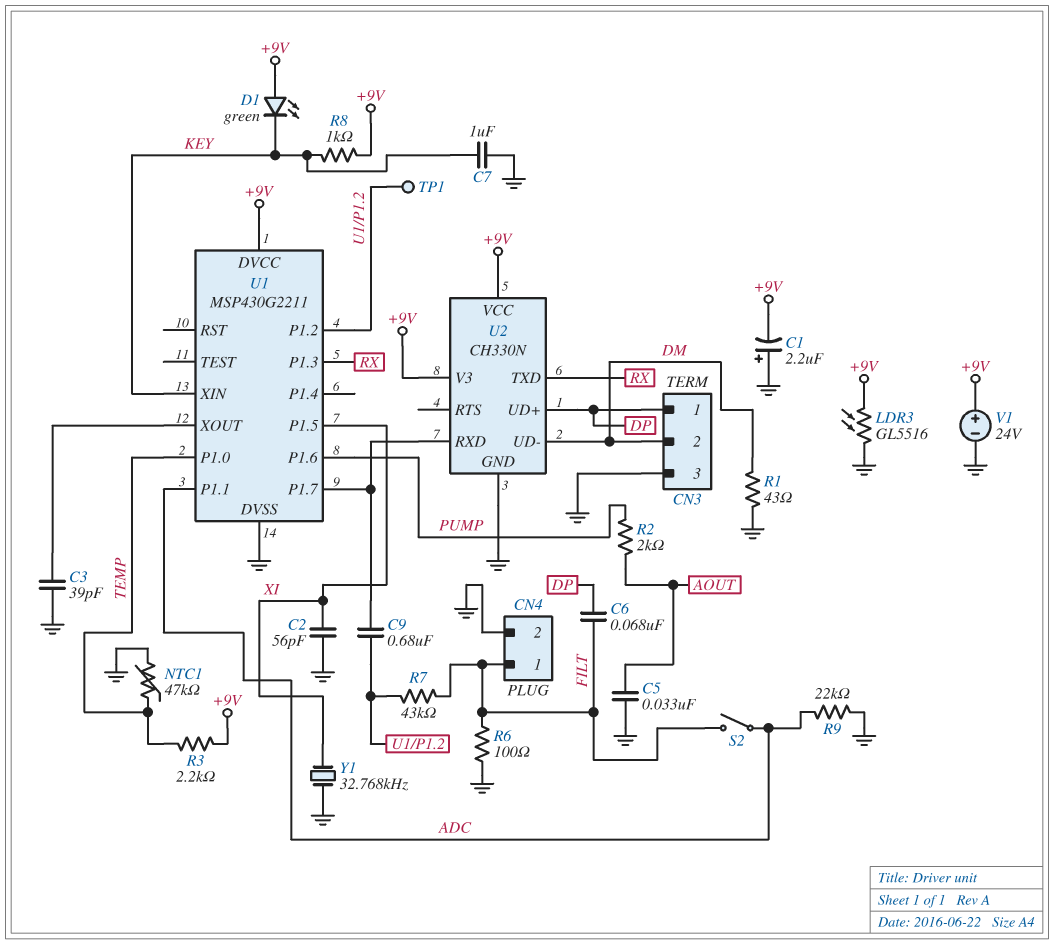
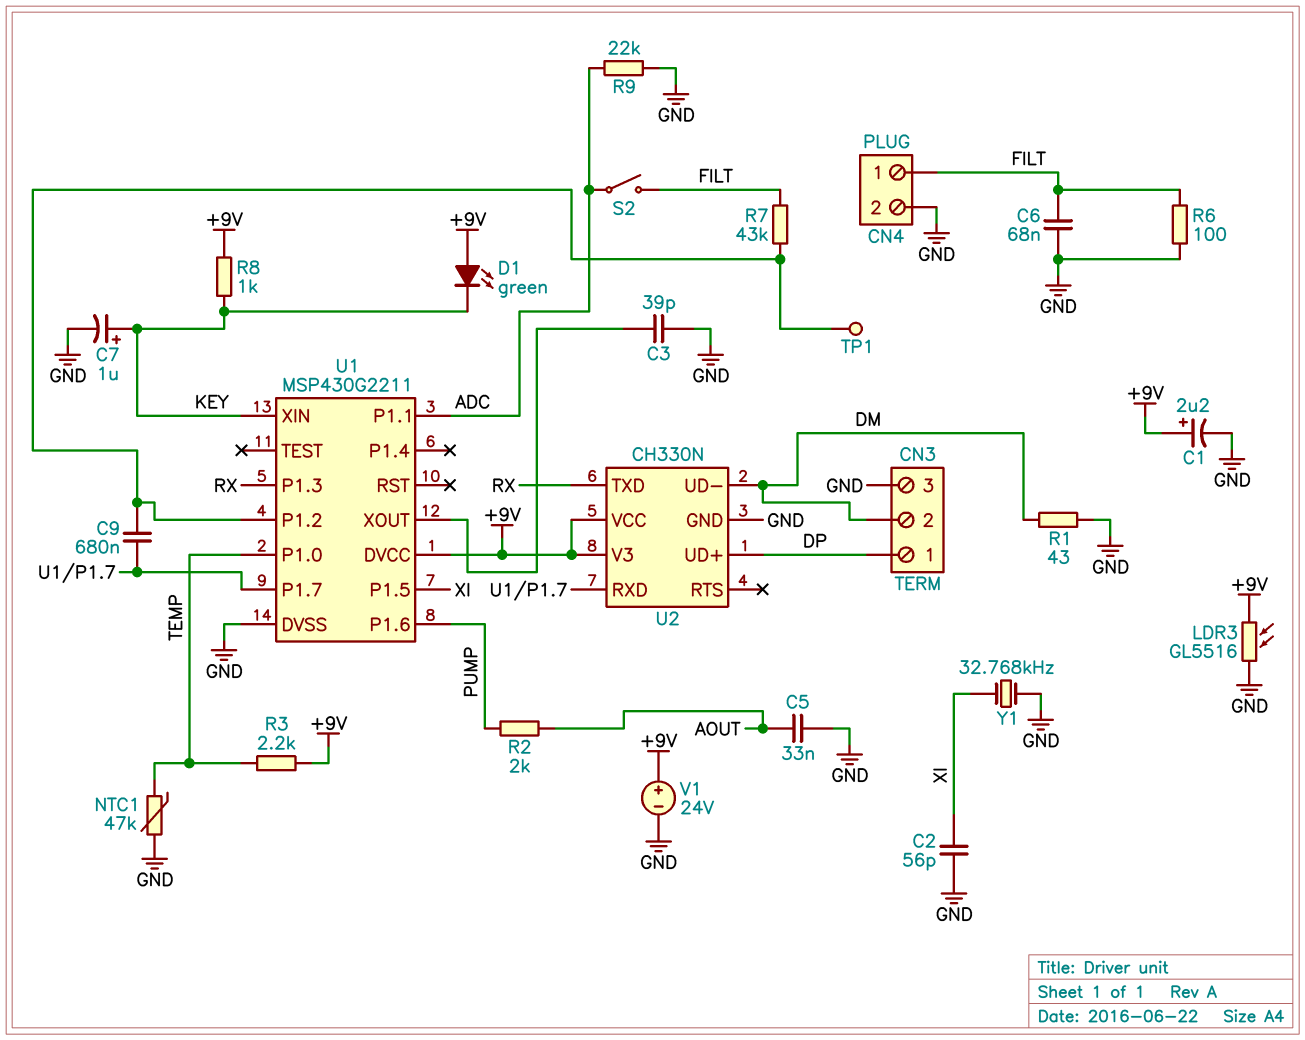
C1: 2.2uF (plus GND, minus +9V) -> 2.2uF (plus +9V, minus GND)
C6: 68nF (DP, FILT) -> 68nF (FILT, GND)
C7: 1uF (GND, KEY) -> 1uF (plus KEY, minus GND)

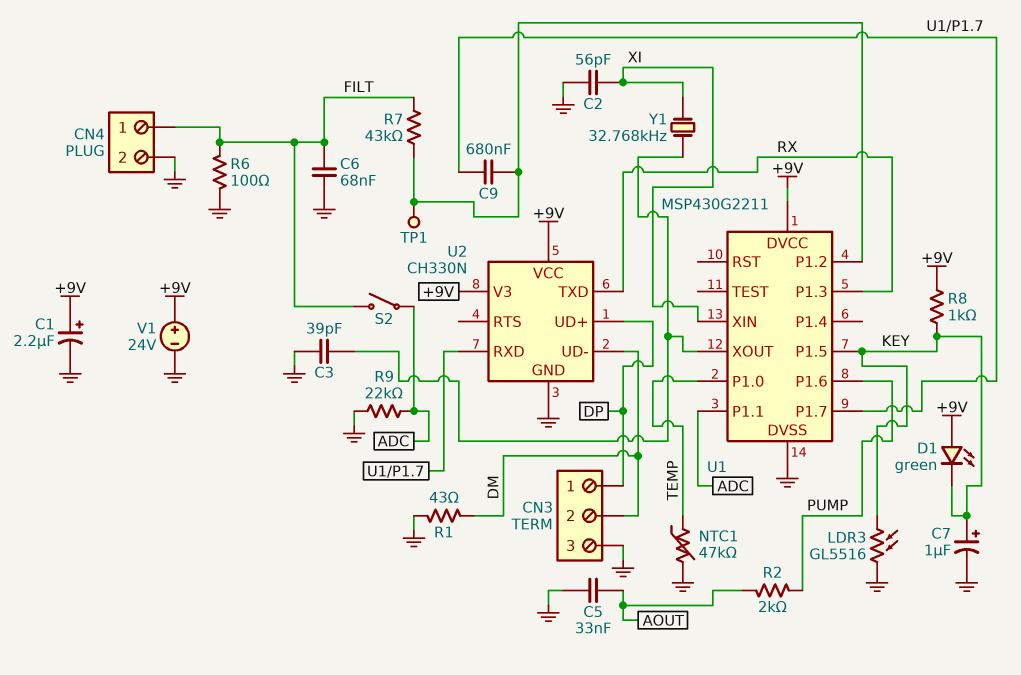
LDR3: GL5516 (+9V, GND) -> GL5516 (GND, KEY)
R3: 2.2k (+9V, TEMP) -> none
U1 pin P1.5: XI -> KEY
U1 pin XIN: KEY -> XI
Y1: 32.768kHz (GND, XI) -> 32.768kHz (U1/XOUT, XI)

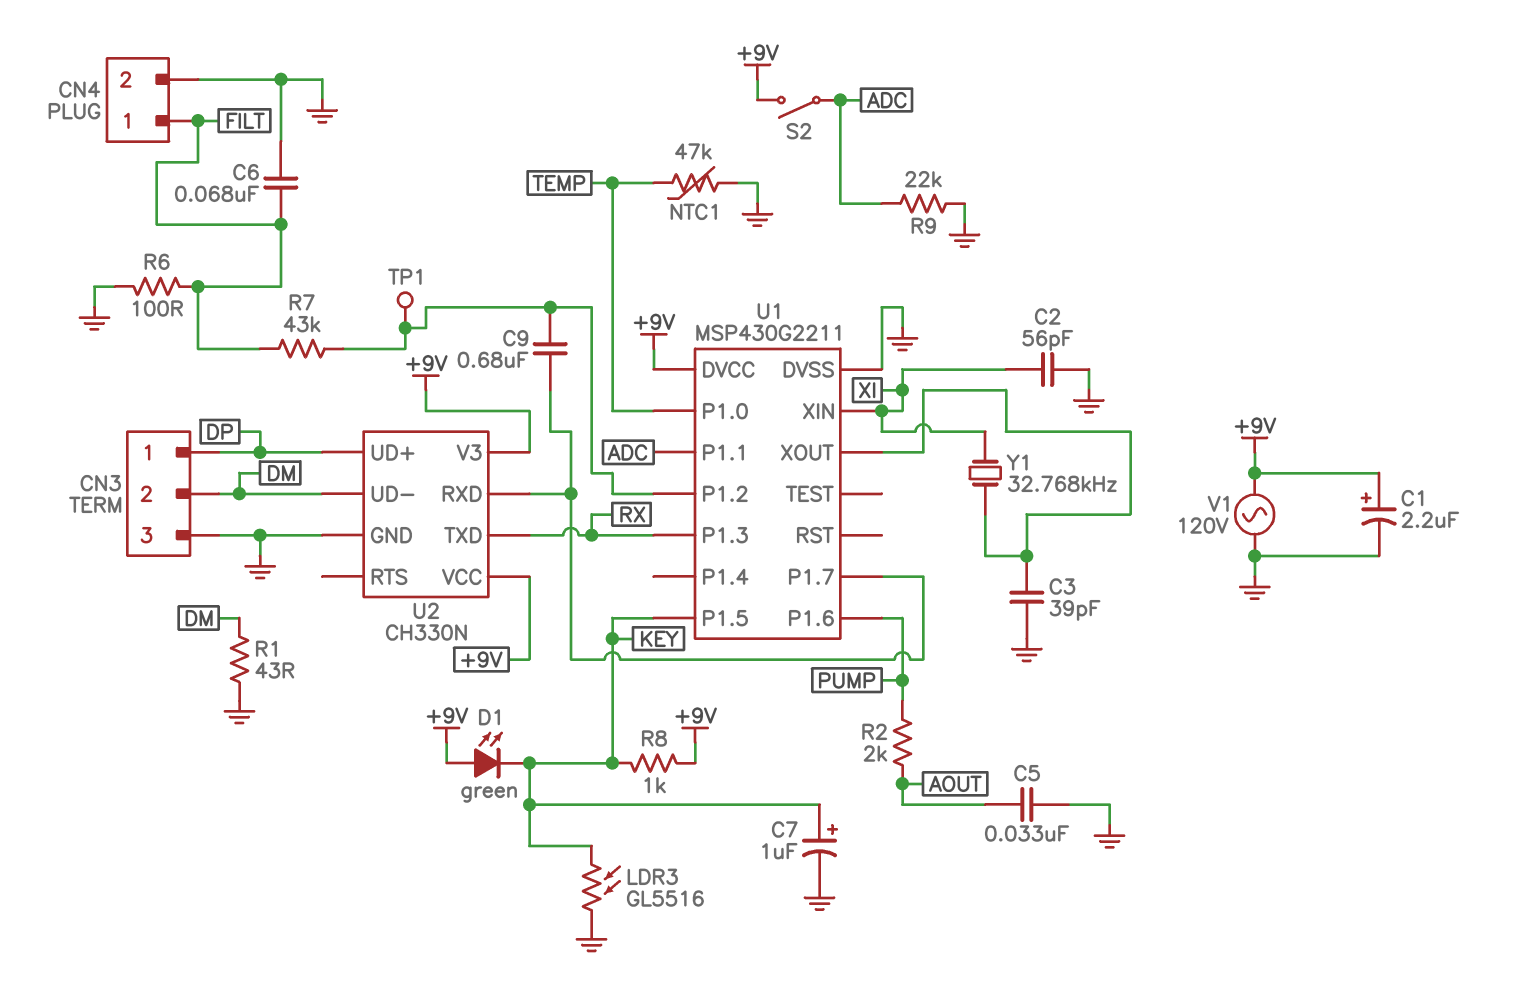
S2: switch (ADC, FILT) -> switch (+9V, ADC)
V1: 24V (plus +9V, minus GND) -> AC 120V (+9V, GND)

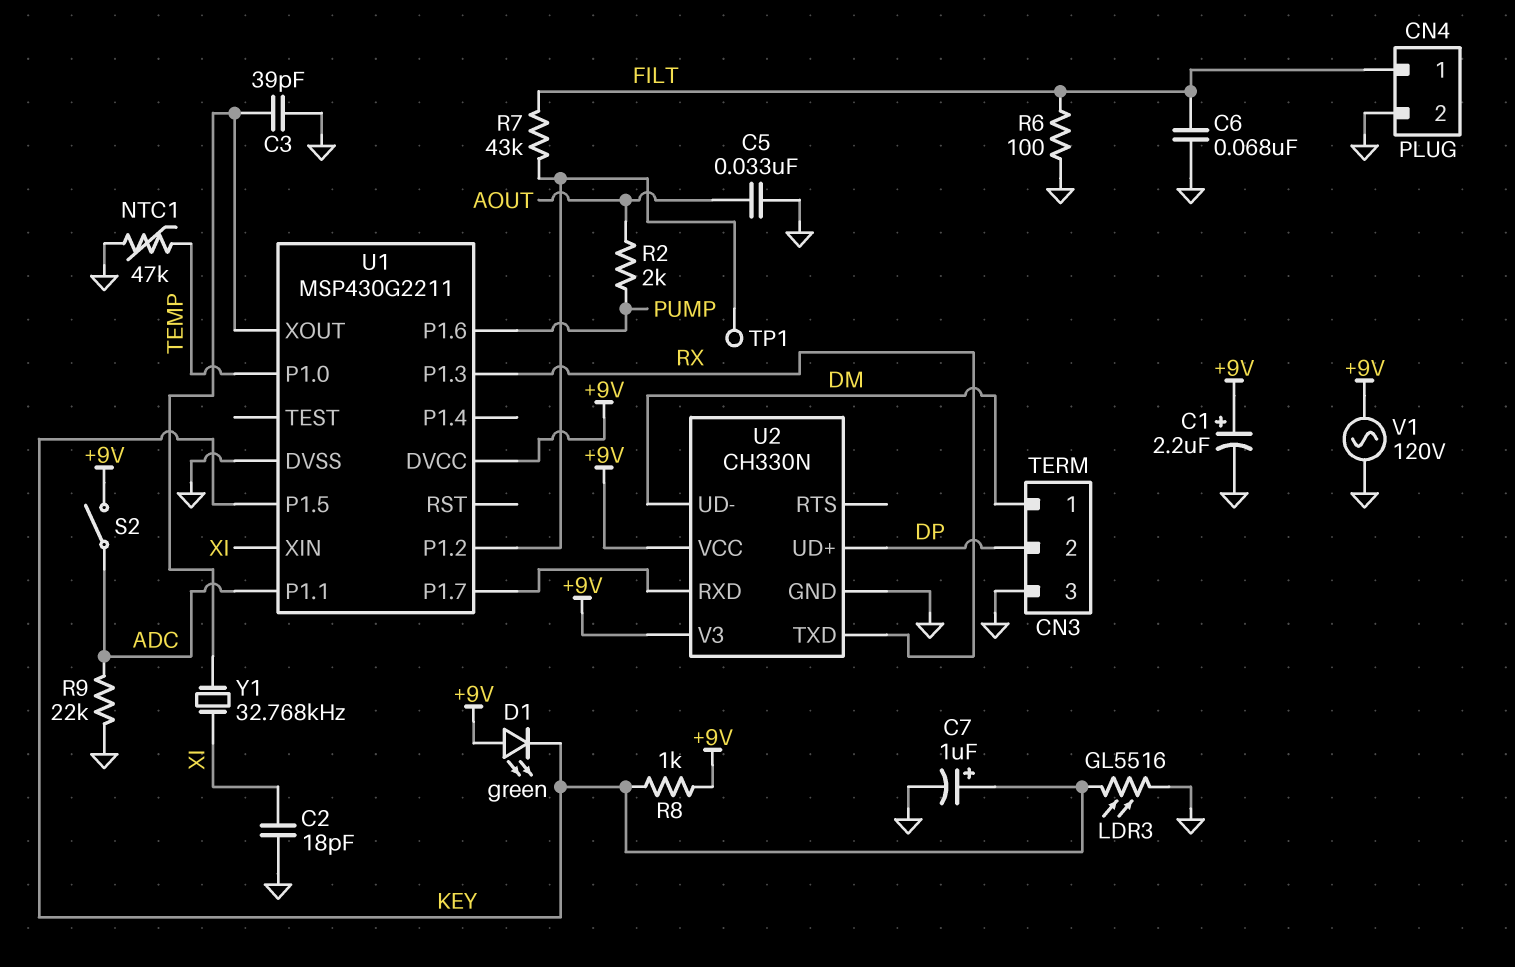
C2: 56pF (GND, XI) -> 18pF (GND, XI)
C9: 680nF (U1/P1.2, U1/P1.7) -> none
CN3 pin 1: DP -> DM
CN3 pin 2: DM -> DP
R1: 43 (DM, GND) -> none

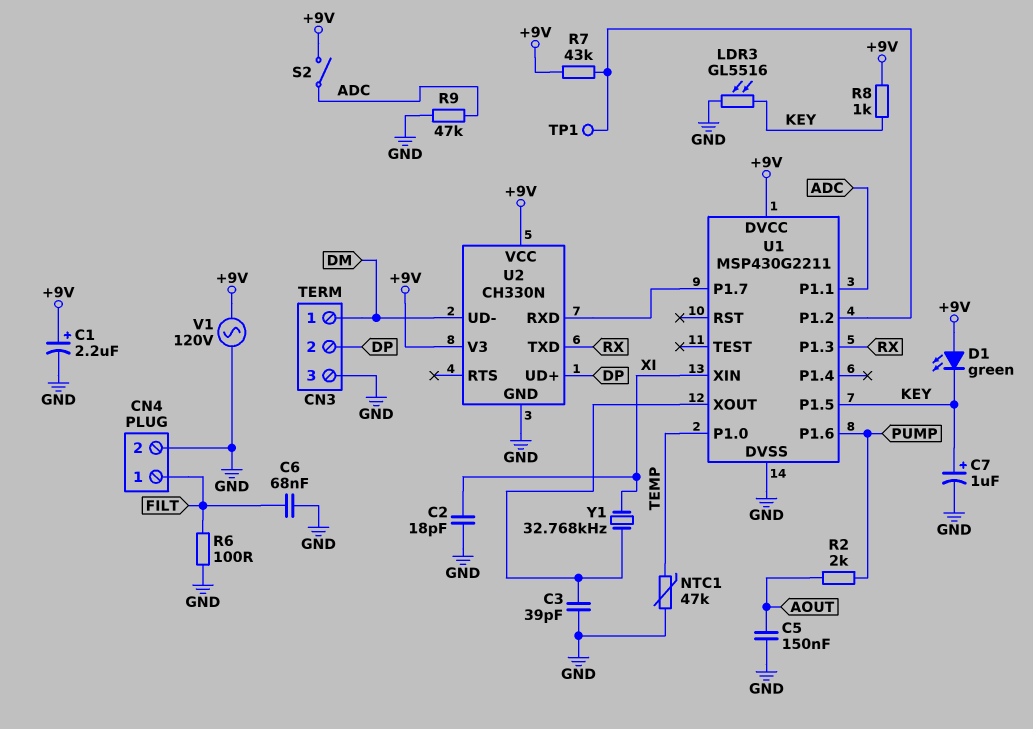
C5: 33nF (AOUT, GND) -> 150nF (AOUT, GND)
R7: 43k (FILT, U1/P1.2) -> 43k (+9V, U1/P1.2)
R9: 22k (ADC, GND) -> 47k (ADC, GND)

